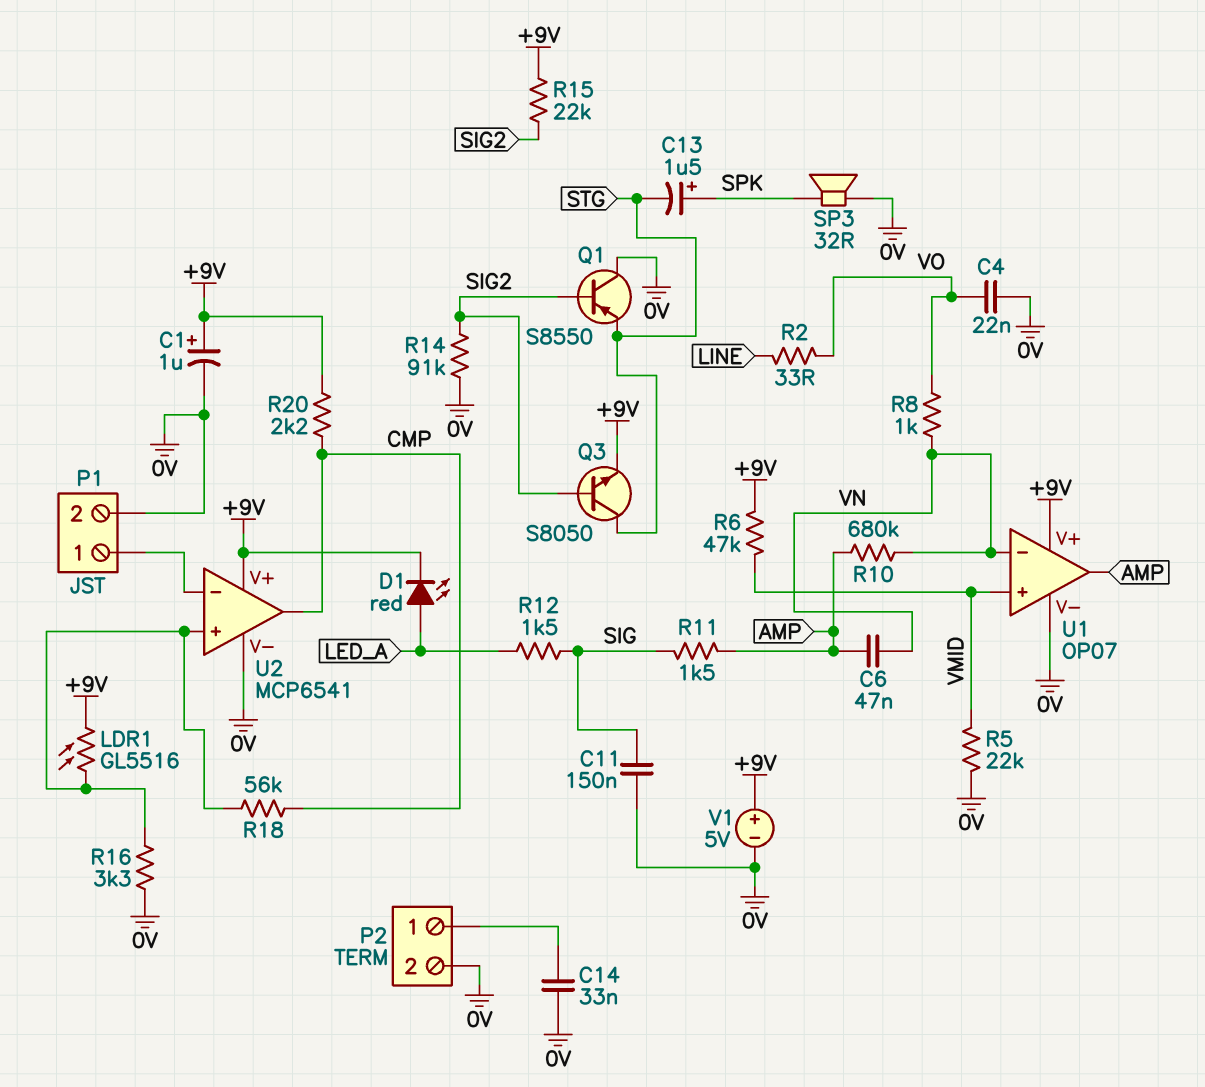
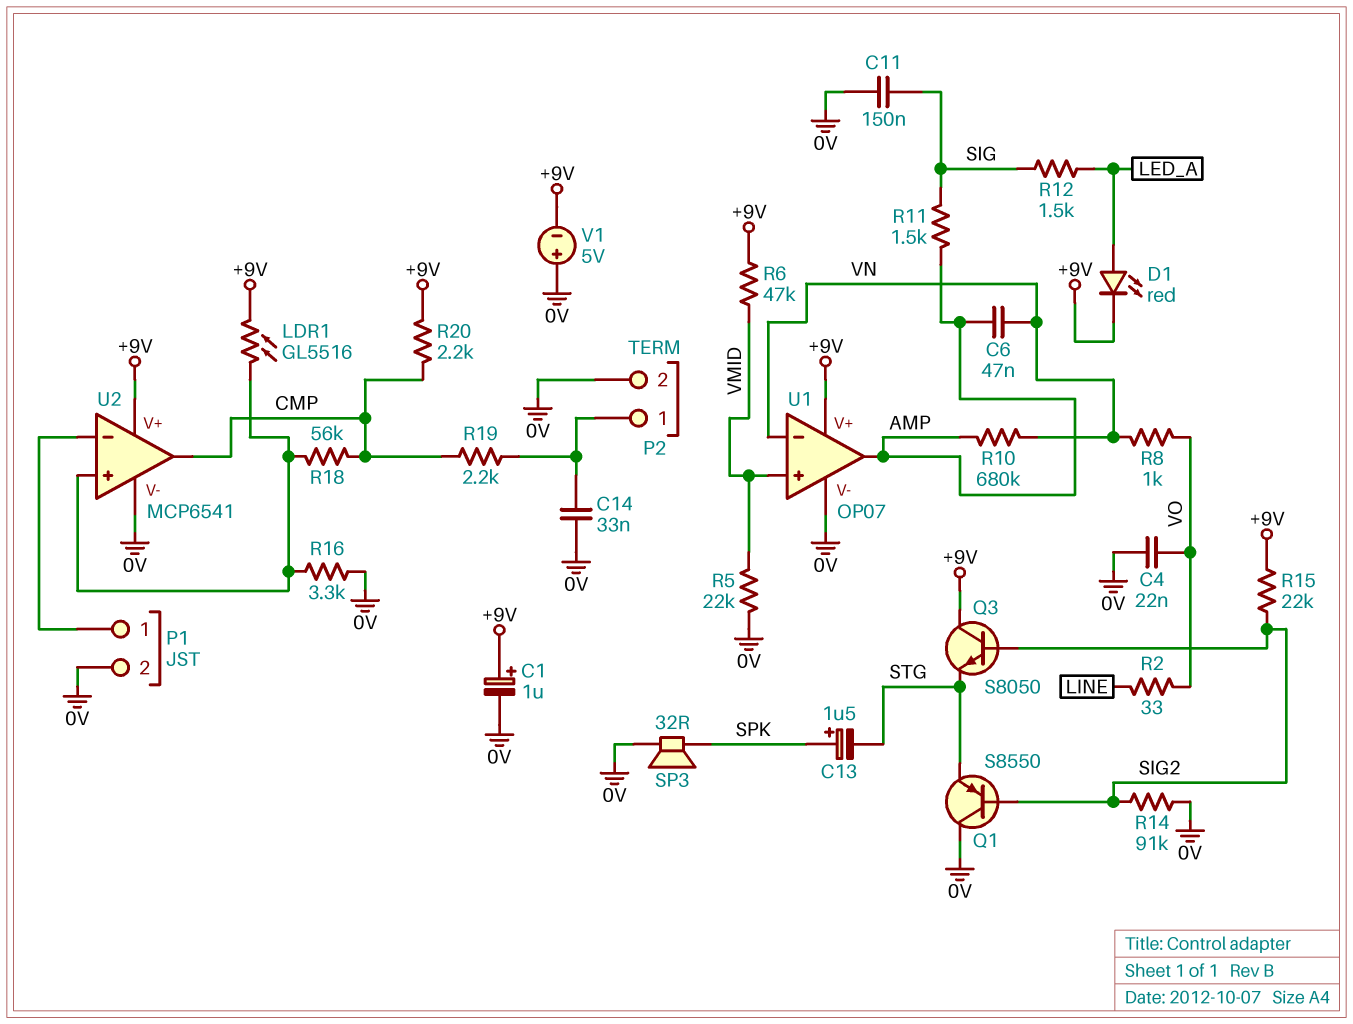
Q3: NPN S8050 (B SIG2, C STG, E +9V) -> NPN S8050 (B SIG2, C +9V, E STG)
R19: none -> 2.2k (CMP, P2/1)
V1: 5V (plus +9V, minus 0V) -> 5V (plus 0V, minus +9V)

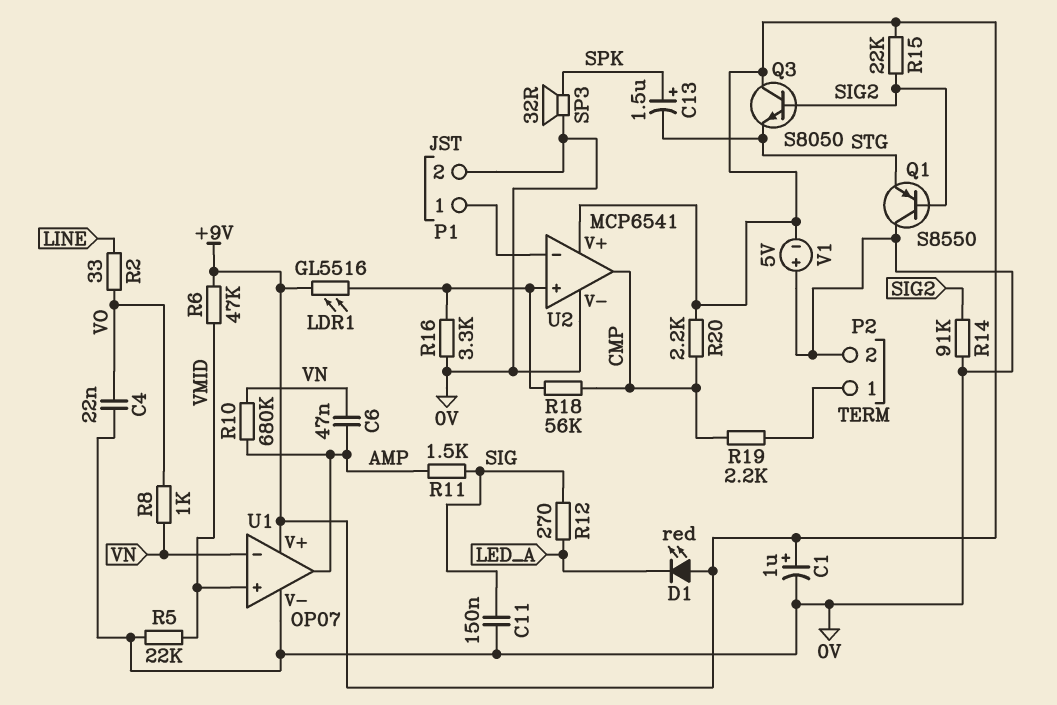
C14: 33nF (0V, P2/1) -> none
D1: LED red (A LED_A, K +9V) -> LED red (A +9V, K LED_A)
R12: 1.5k (LED_A, SIG) -> 270 (LED_A, SIG)

